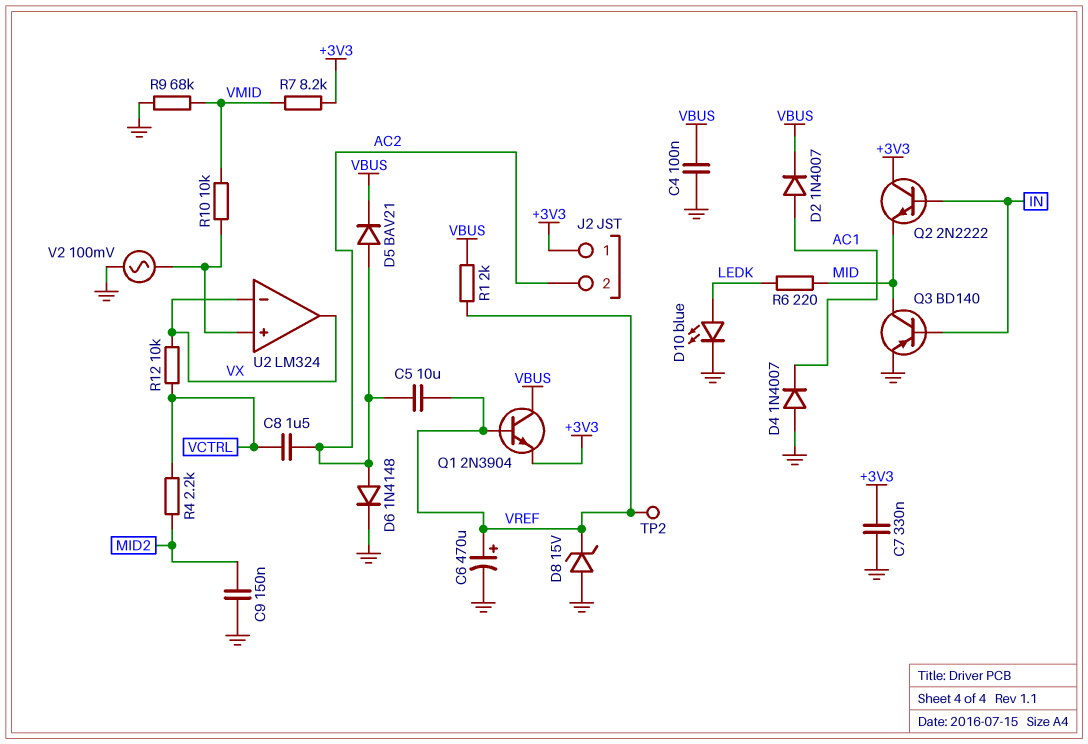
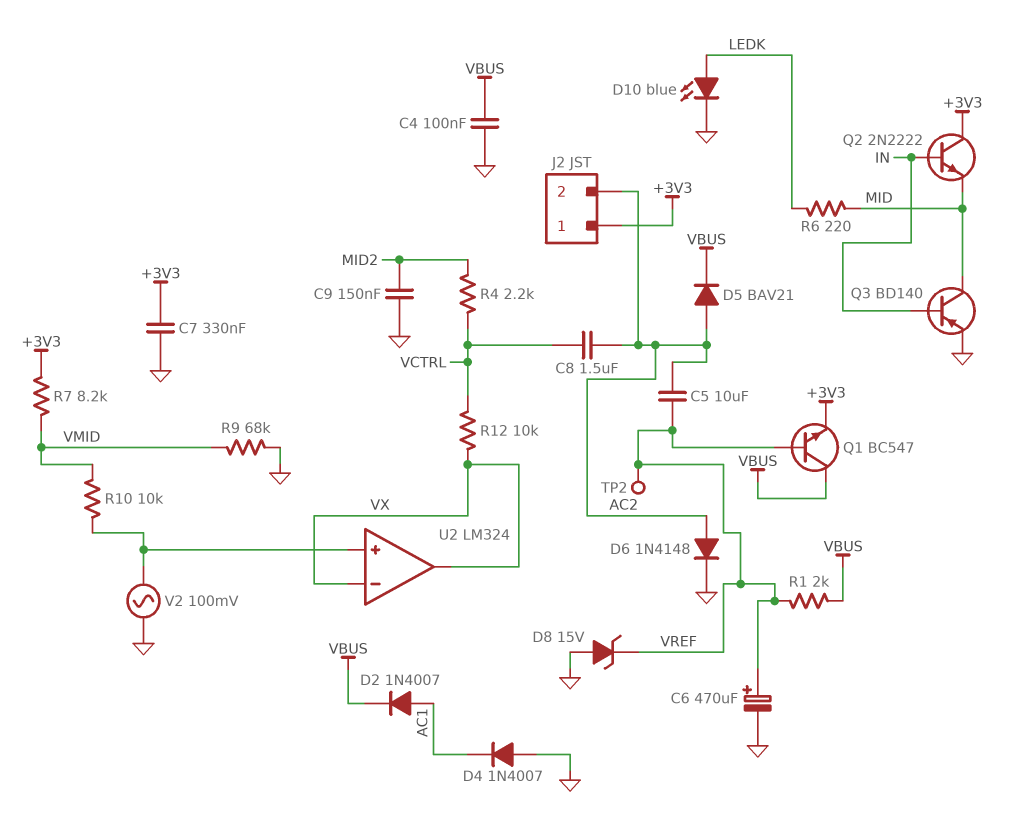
Q1: NPN 2N3904 (B VREF, C VBUS, E +3V3) -> NPN BC547 (B VREF, C VBUS, E +3V3)

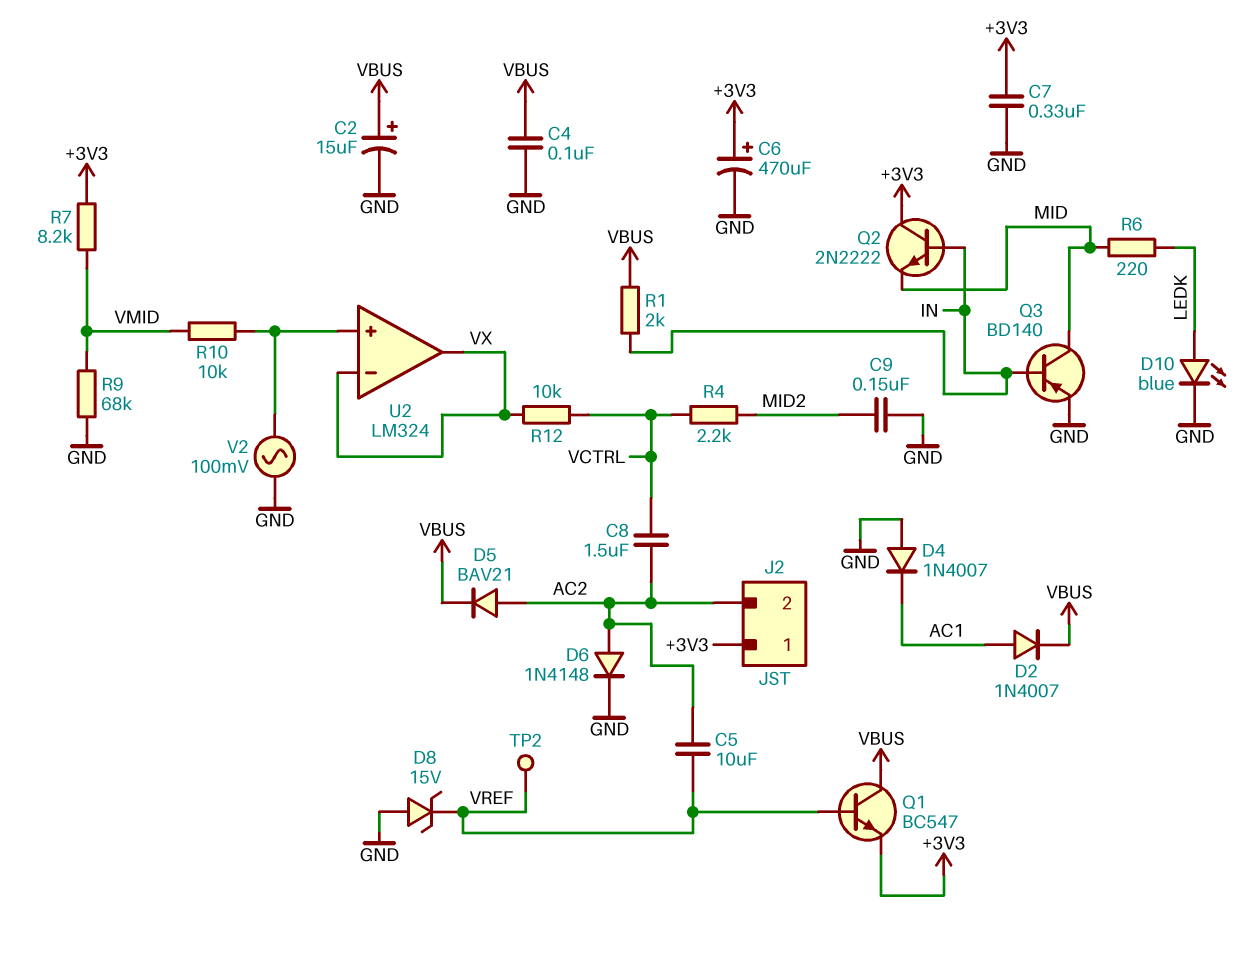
C2: none -> 15uF (plus VBUS, minus GND)
C6: 470uF (plus VREF, minus GND) -> 470uF (plus +3V3, minus GND)
R1: 2k (VBUS, VREF) -> 2k (IN, VBUS)

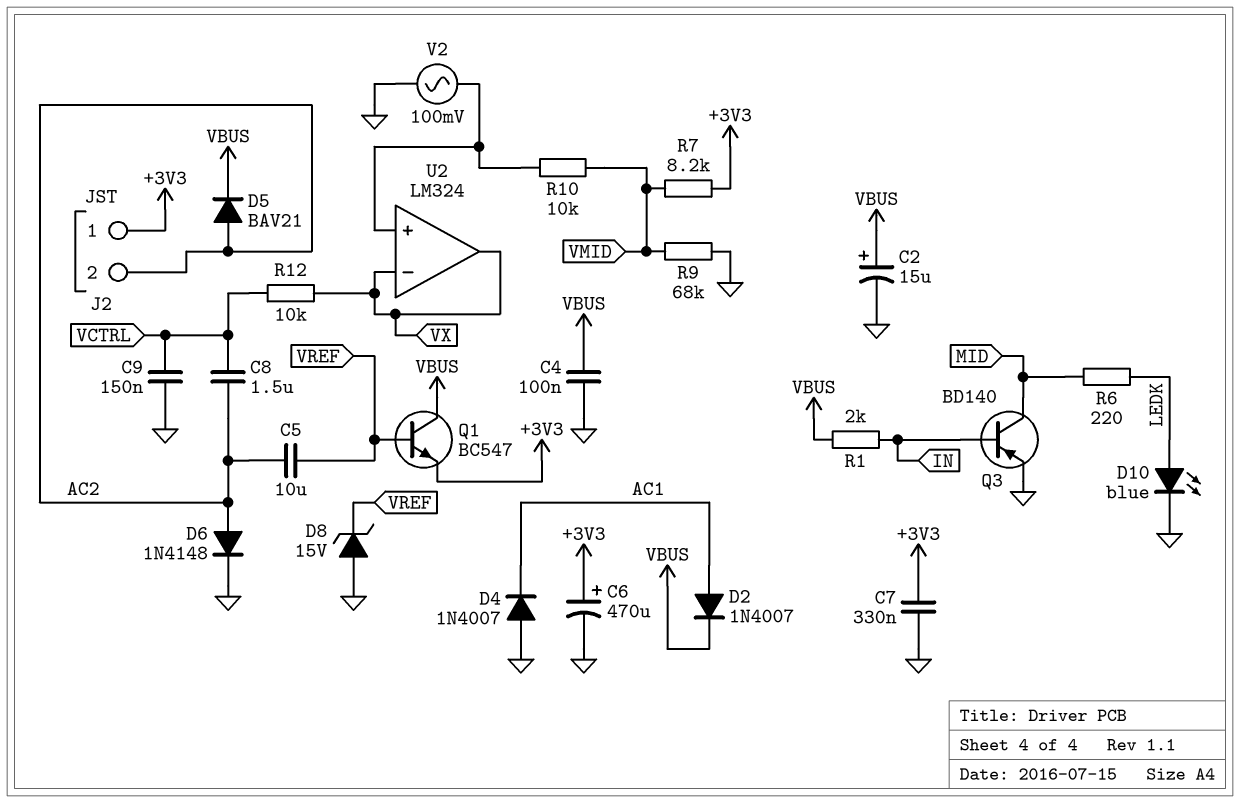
C9: 150nF (GND, MID2) -> 150nF (GND, VCTRL)
Q2: NPN 2N2222 (B IN, C +3V3, E MID) -> none
R4: 2.2k (MID2, VCTRL) -> none
TP2: test point (VREF) -> none

